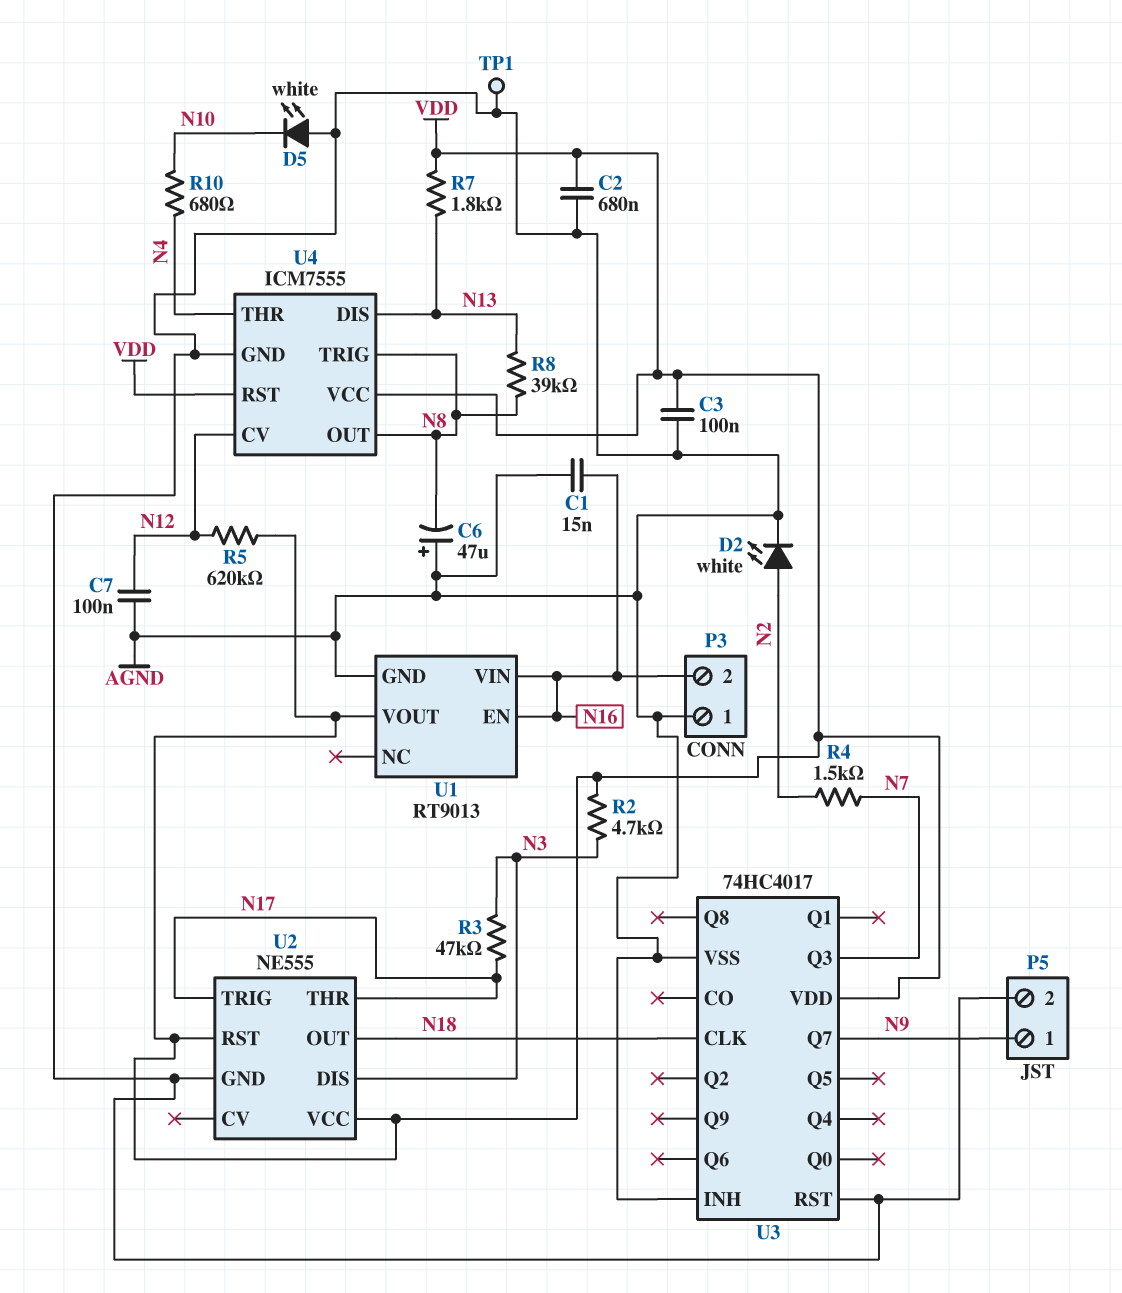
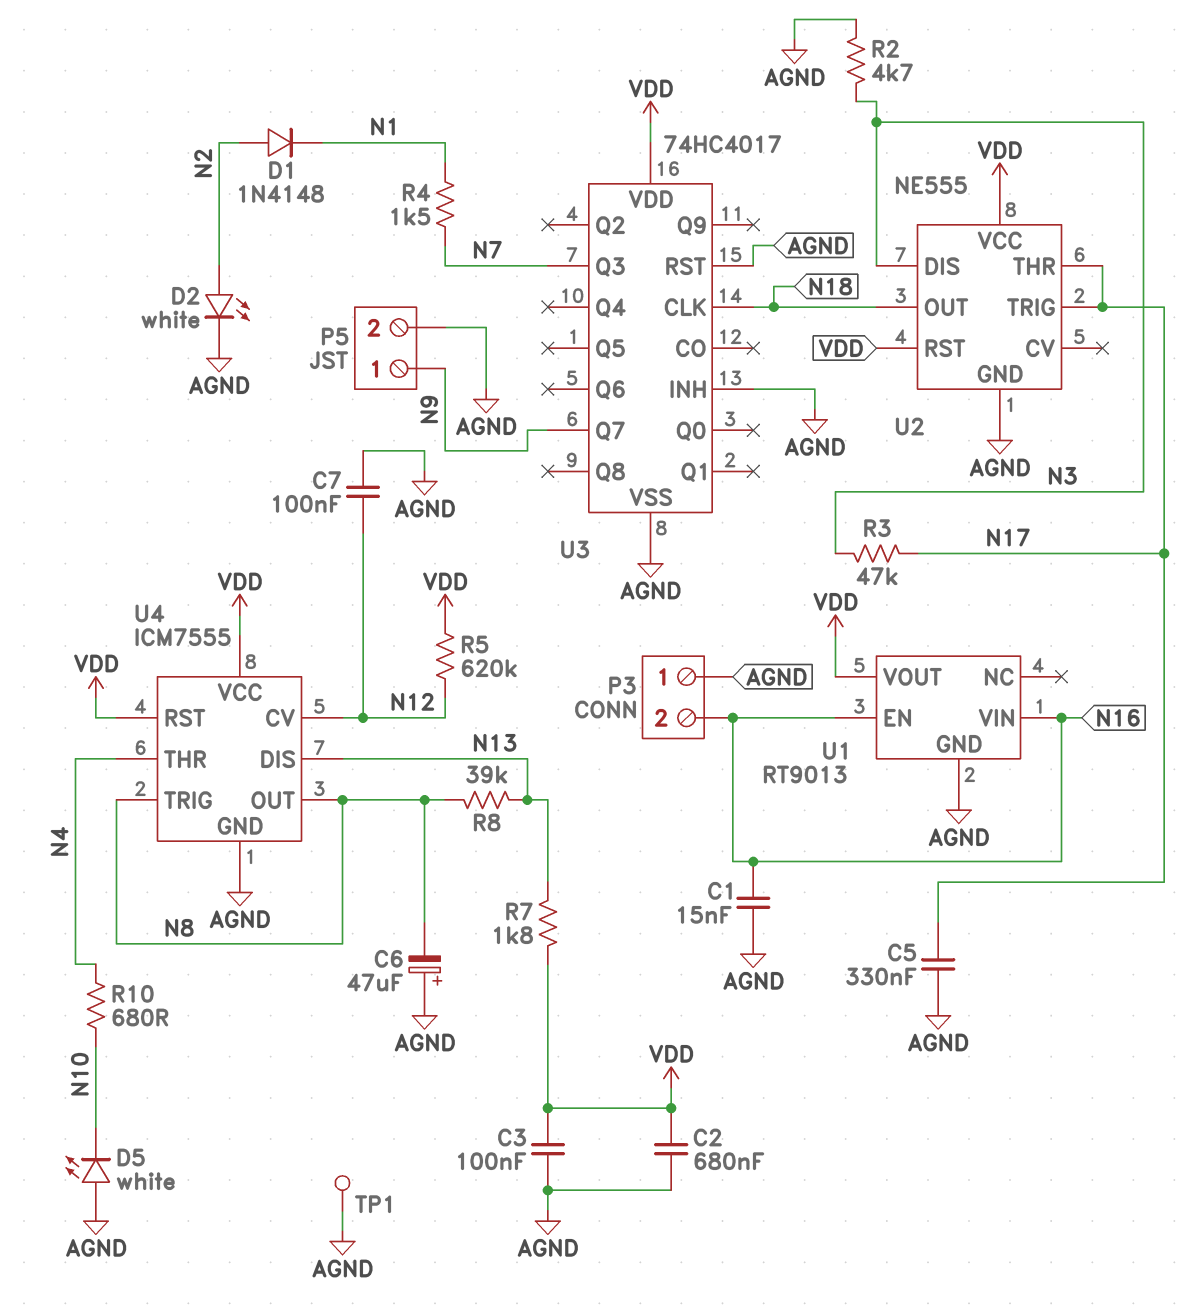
C5: none -> 330nF (AGND, N17)
D1: none -> diode 1N4148 (A N2, K N1)
R2: 4.7k (N3, VDD) -> 4.7k (AGND, N3)
R4: 1.5k (N2, N7) -> 1.5k (N1, N7)

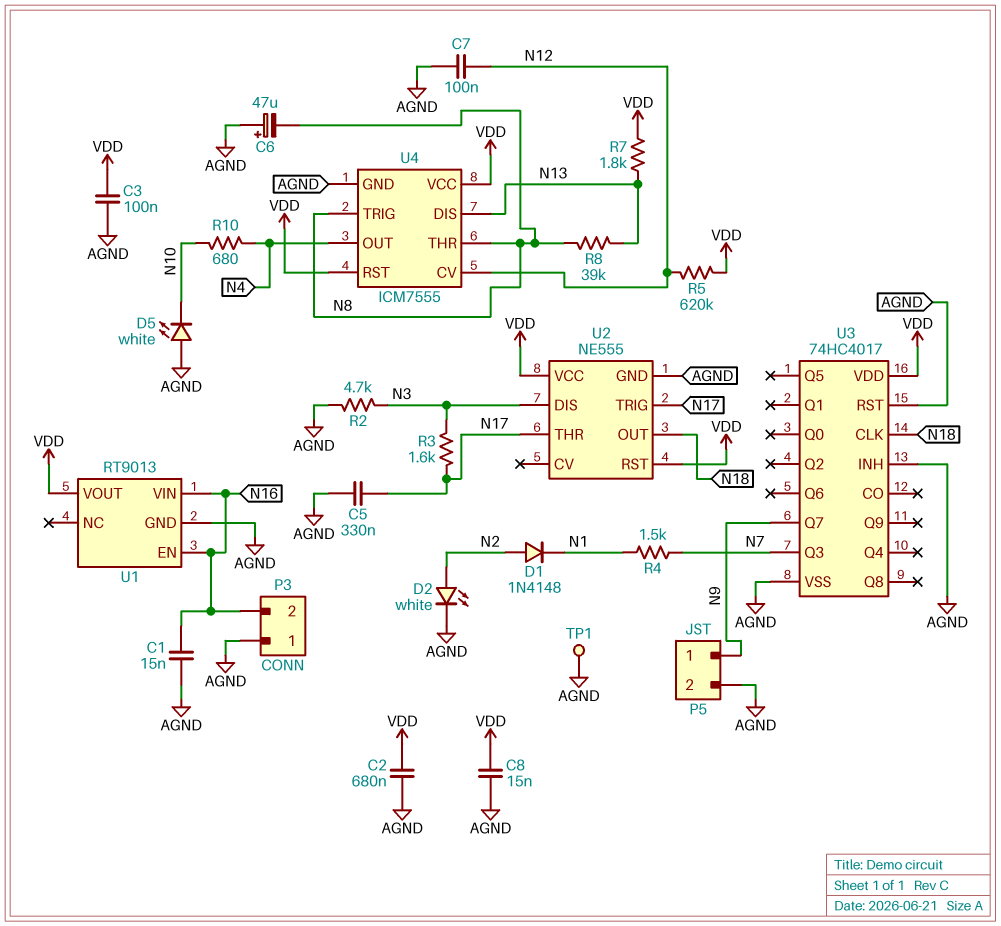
C8: none -> 15nF (AGND, VDD)
R3: 47k (N3, N17) -> 1.6k (N3, N17)
U4 pin OUT: N8 -> N4
U4 pin THR: N4 -> N8

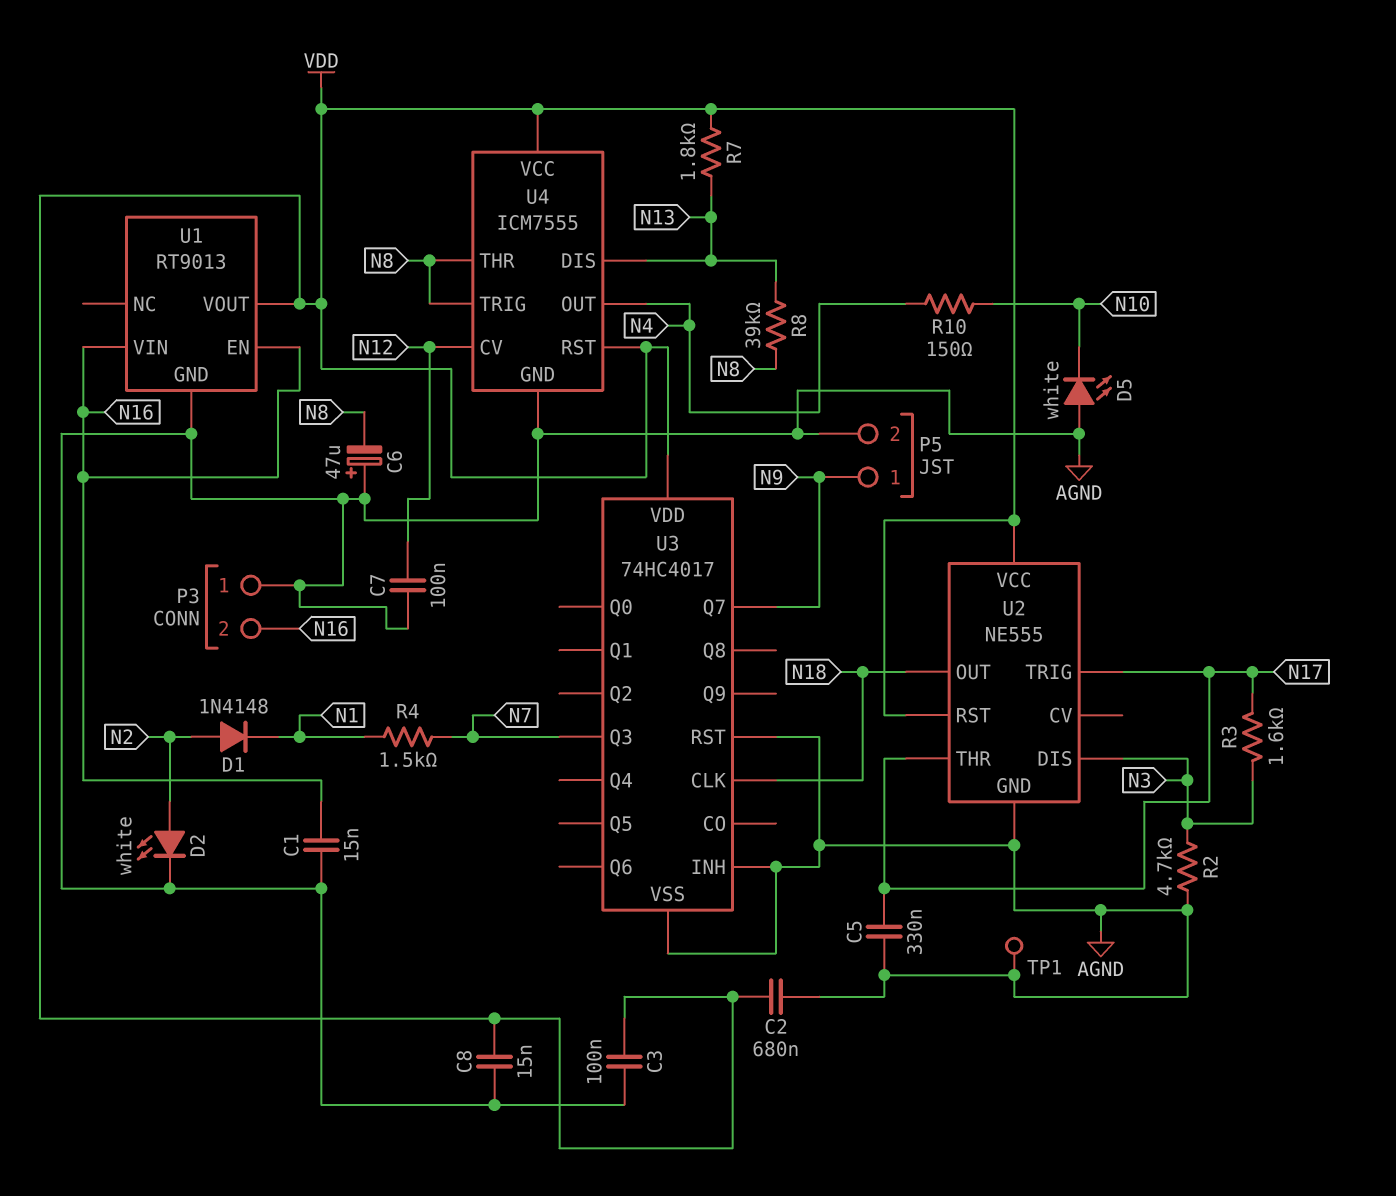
R5: 620k (N12, VDD) -> none
R10: 680 (N4, N10) -> 150 (N4, N10)

